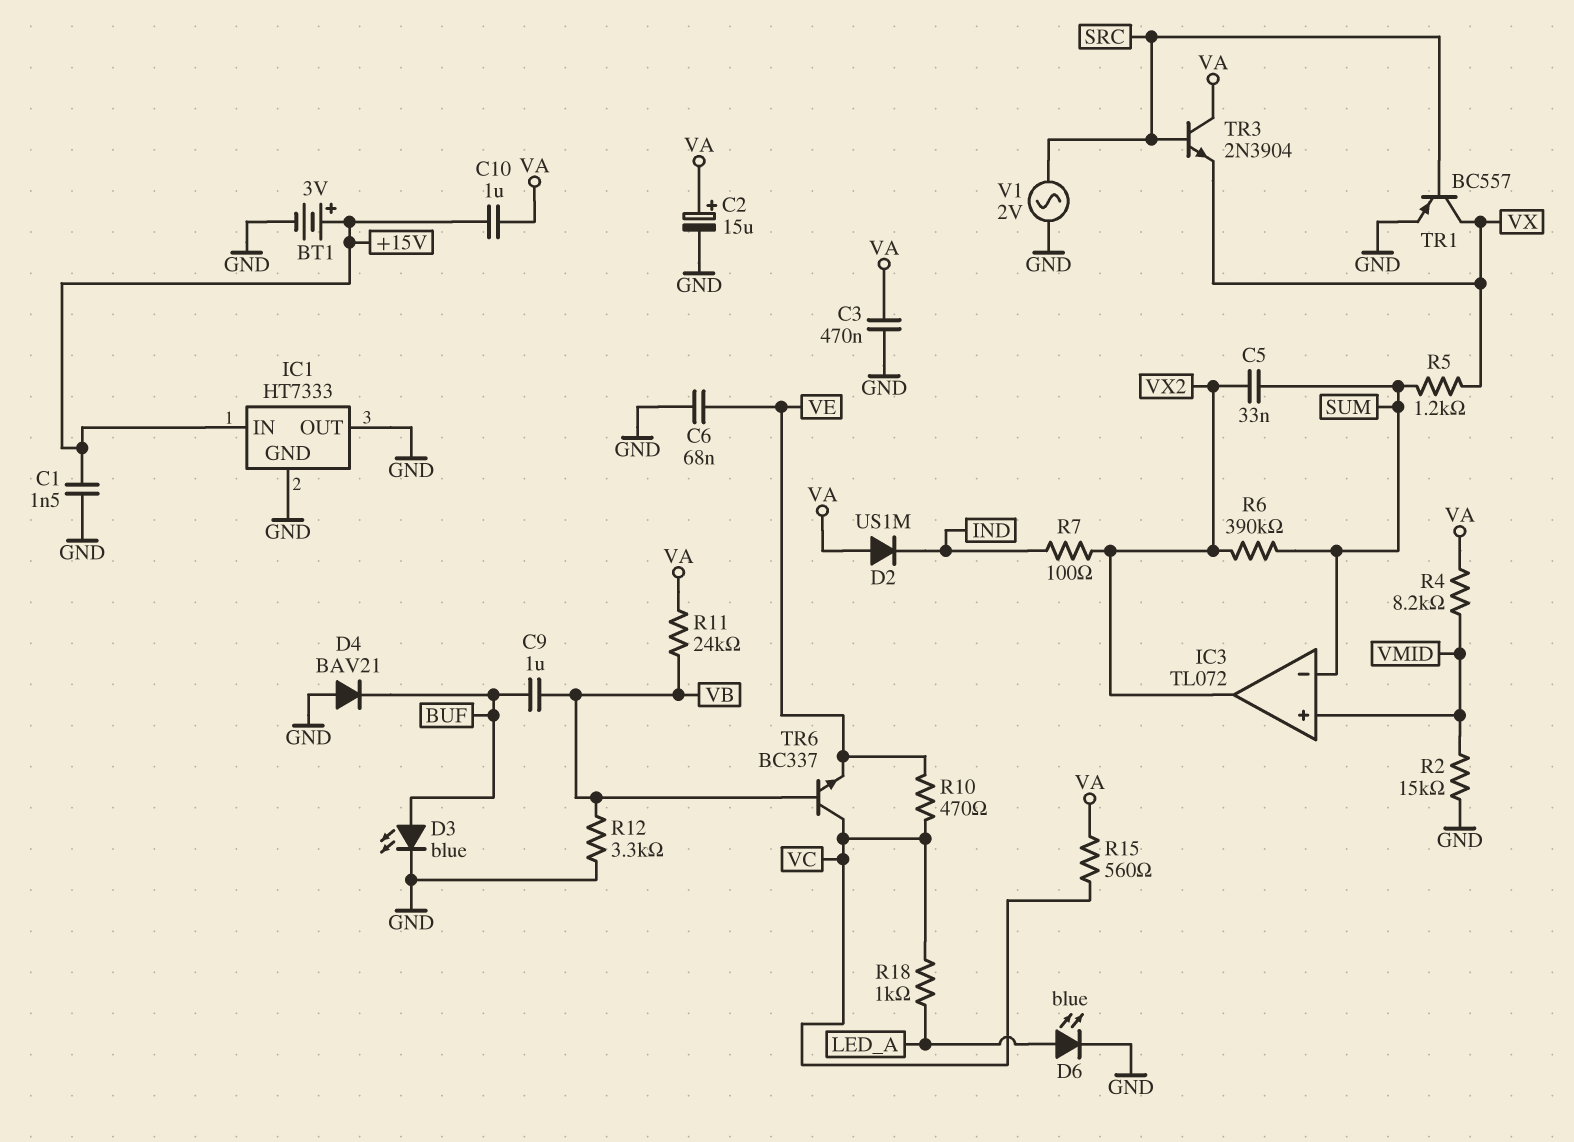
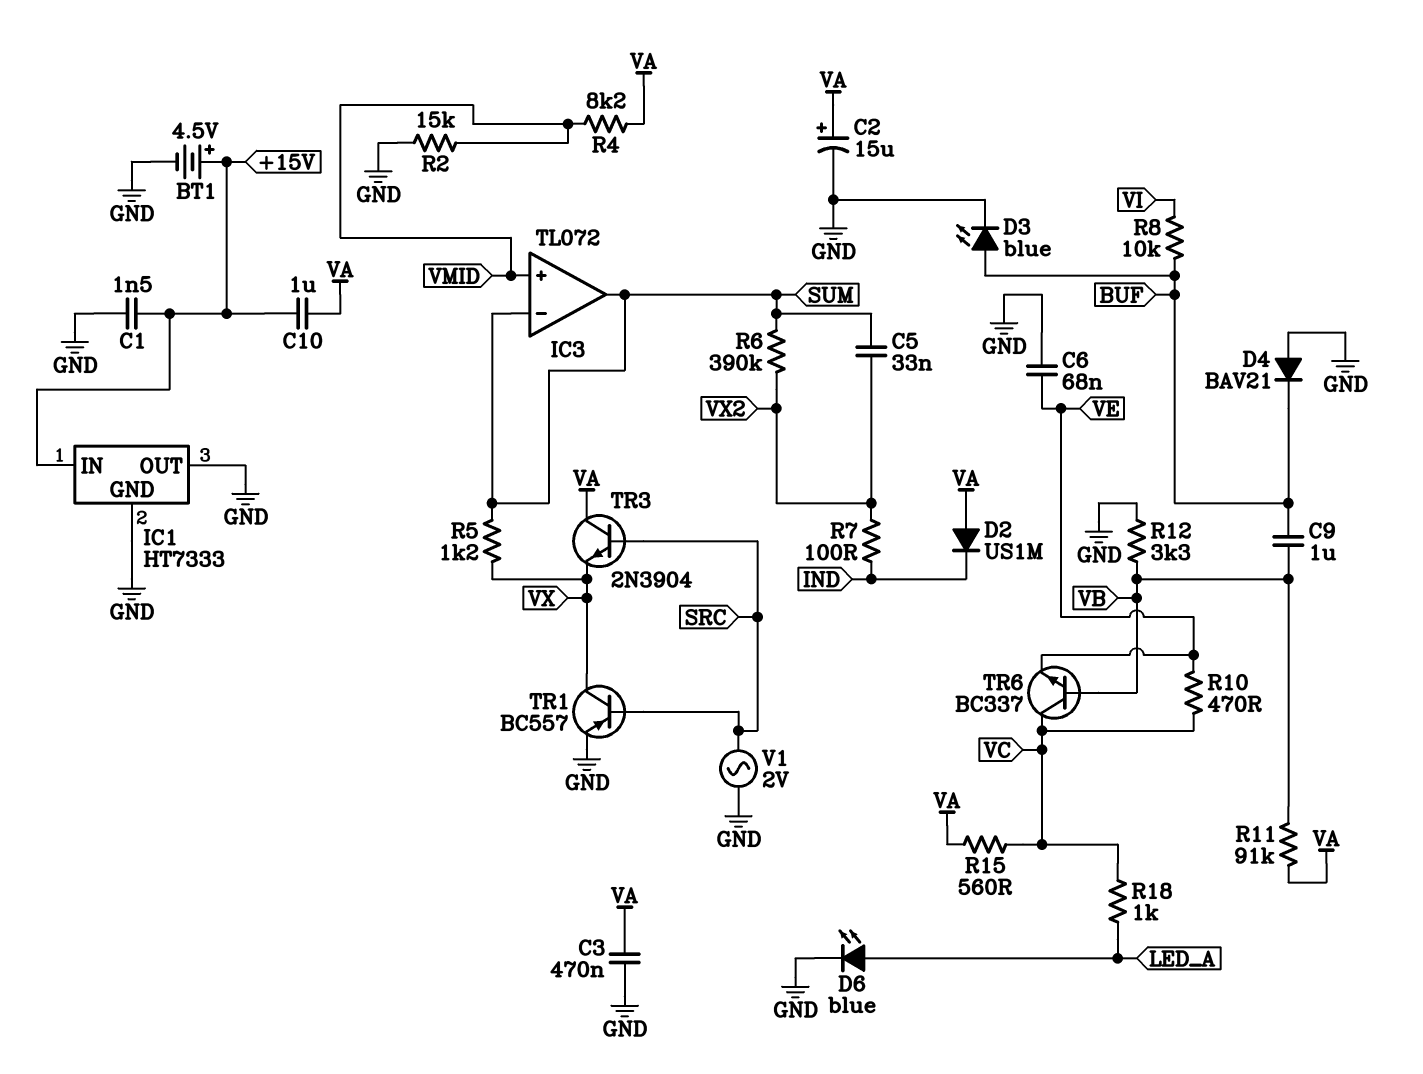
BT1: 3V (plus +15V, minus GND) -> 4.5V (plus +15V, minus GND)
IC3 pin out: VX2 -> SUM
R8: none -> 10k (BUF, VI)
R11: 24k (VA, VB) -> 91k (VA, VB)

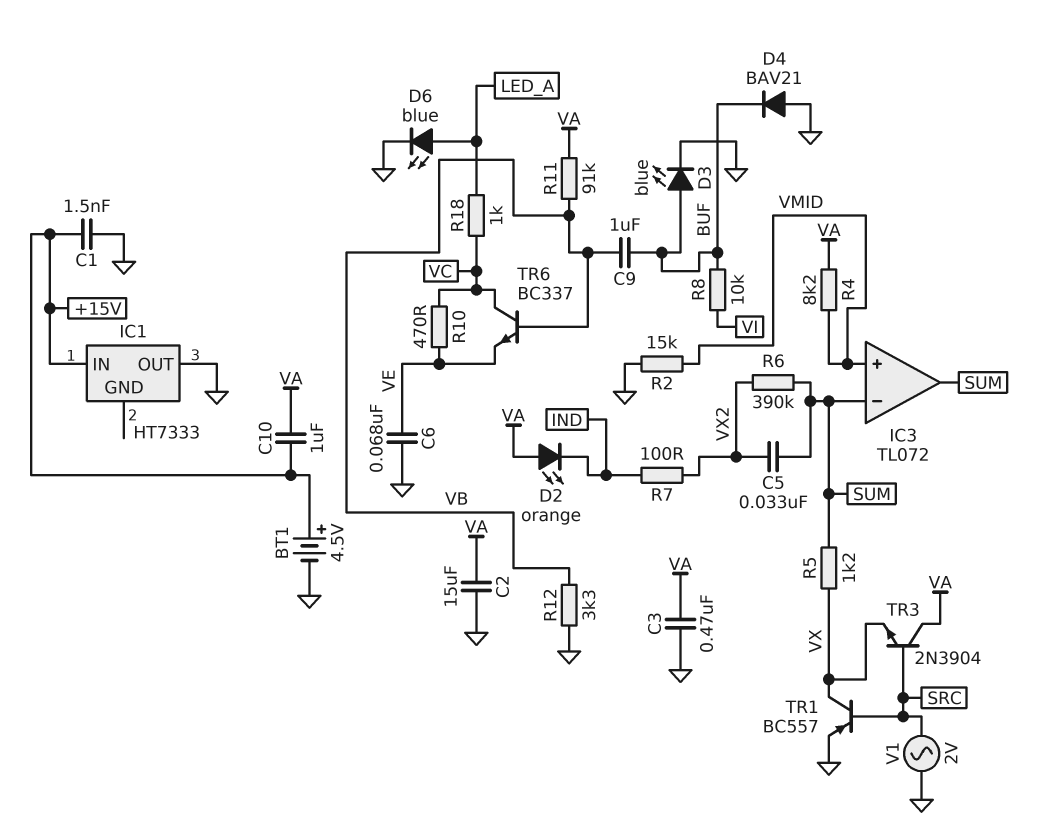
C2: 15uF (plus VA, minus GND) -> 15uF (GND, VA)
D2: diode US1M (A VA, K IND) -> LED orange (A VA, K IND)
IC1 pin GND: GND -> none
R15: 560 (VA, VC) -> none

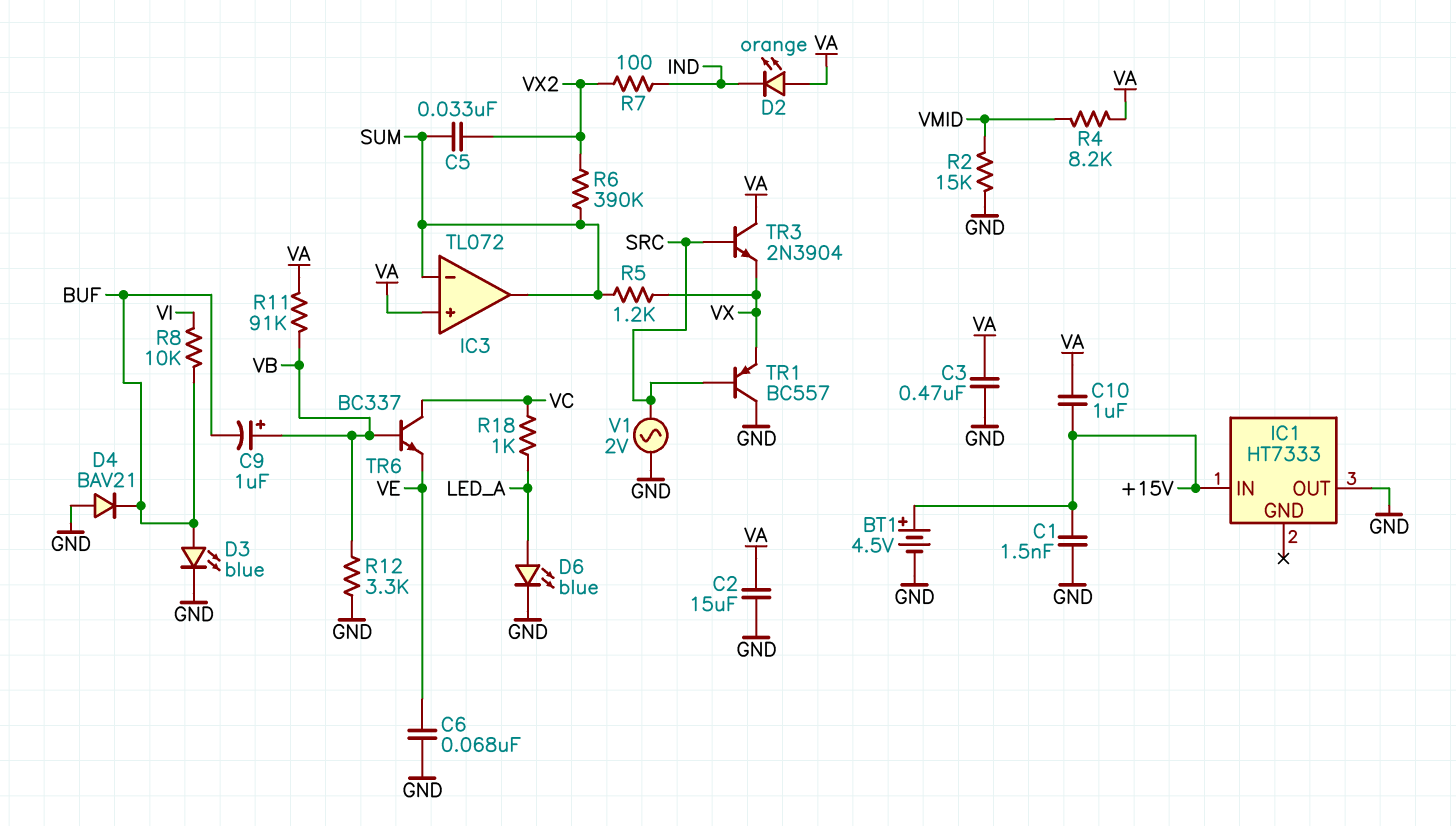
C9: 1uF (BUF, VB) -> 1uF (plus VB, minus BUF)
IC3 pin in+: VMID -> VA
R10: 470 (VC, VE) -> none
TR1: PNP BC557 (B SRC, C VX, E GND) -> PNP BC557 (B SRC, C GND, E VX)

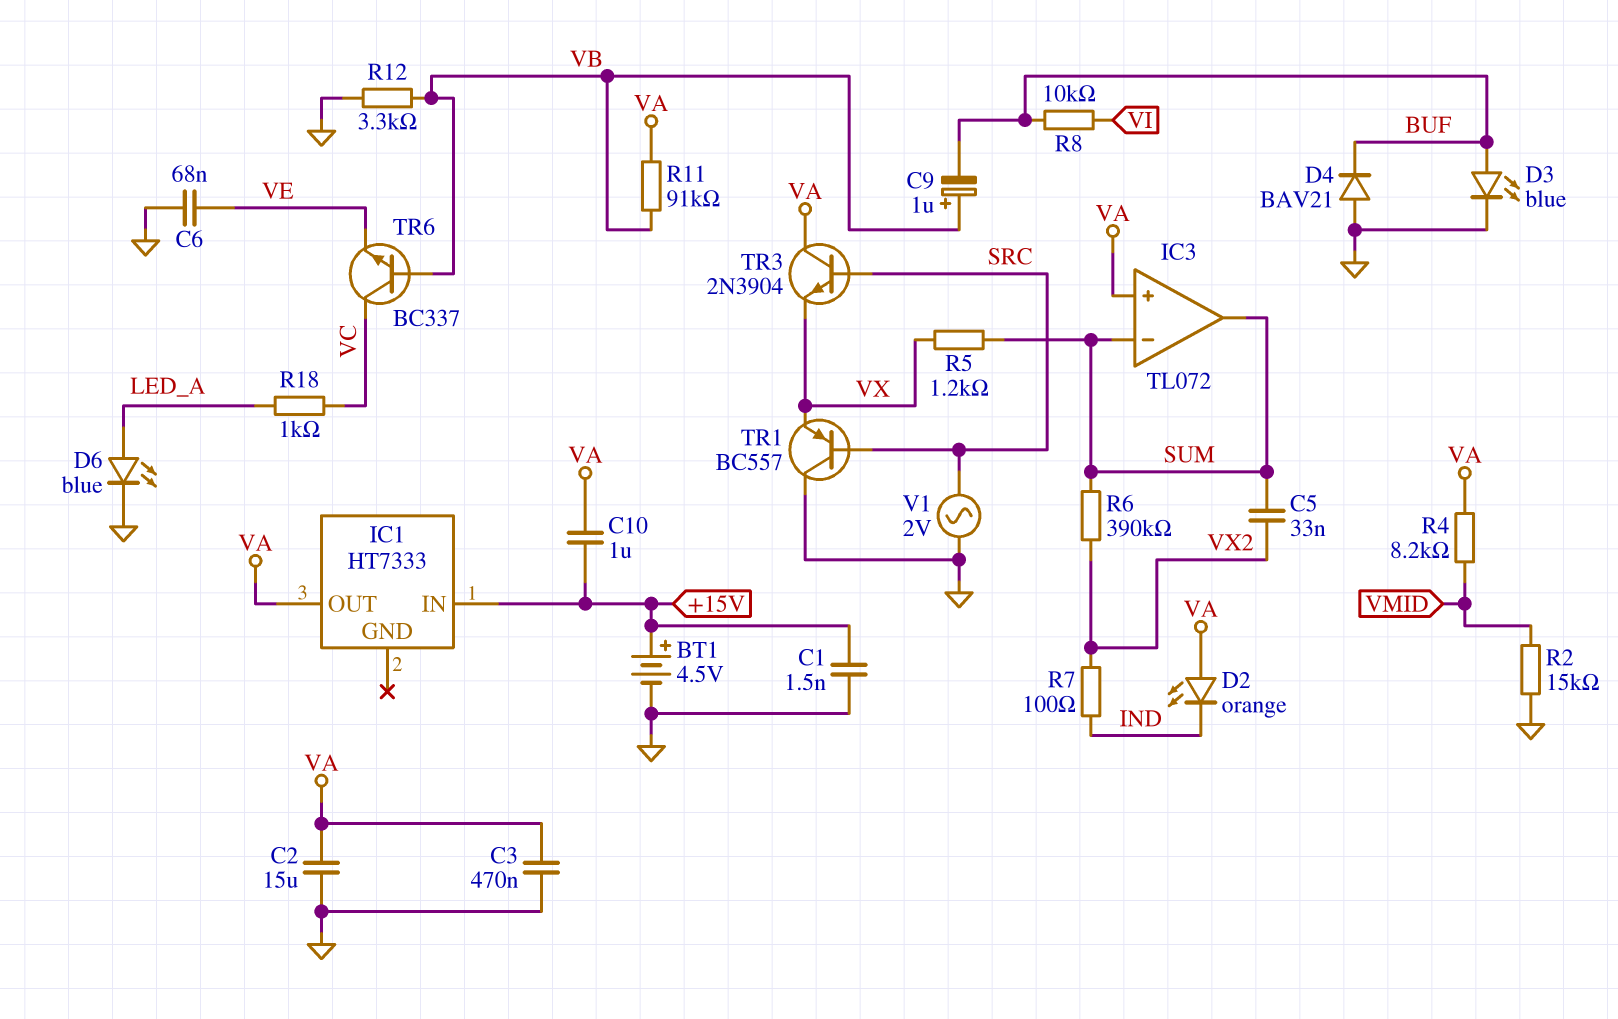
IC1 pin OUT: GND -> VA

